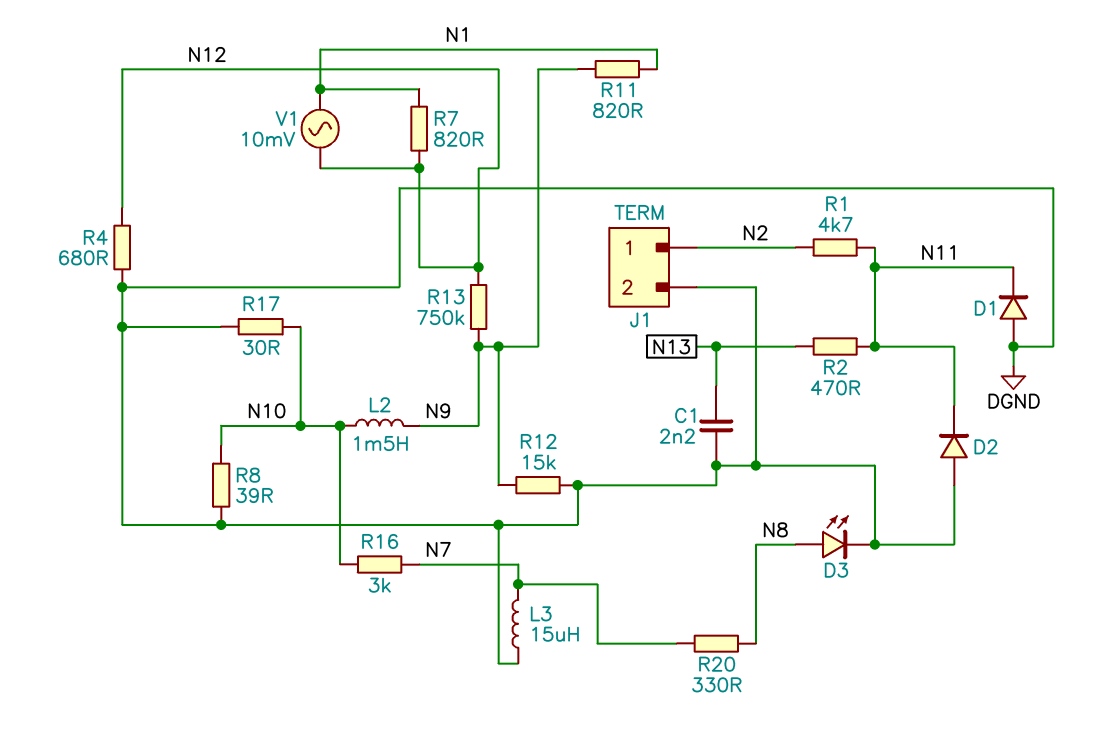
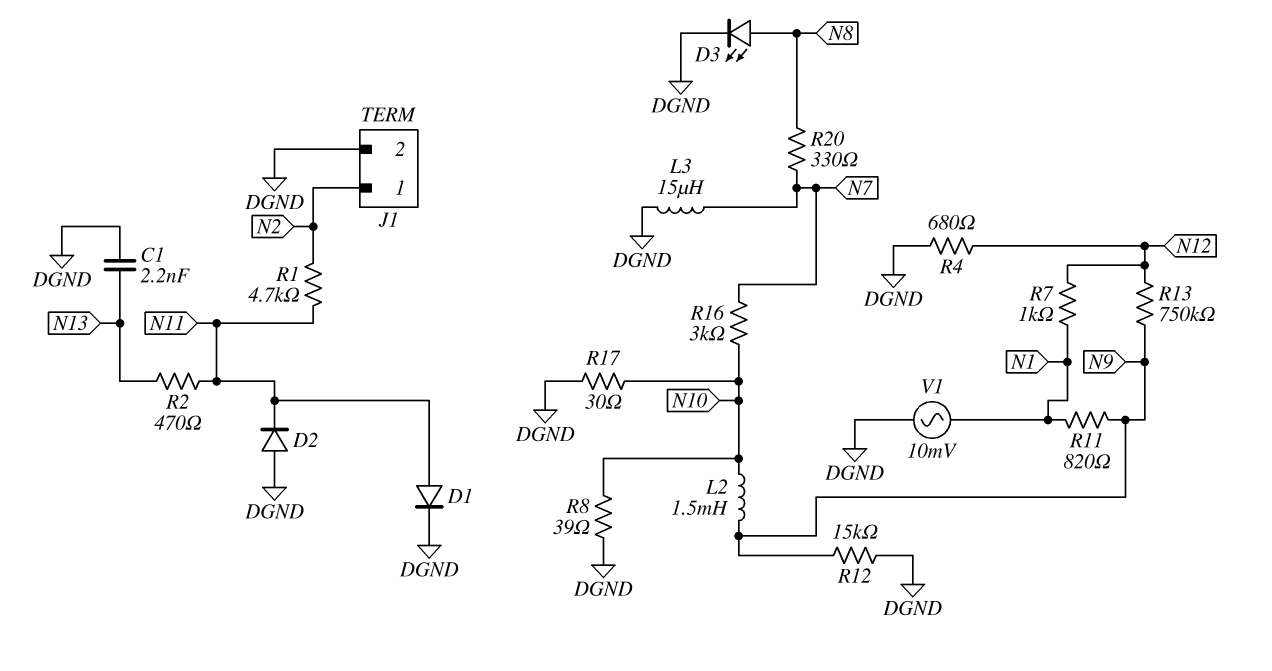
D1: diode (A DGND, K N11) -> diode (A N11, K DGND)
R7: 820 (N1, N12) -> 1k (N1, N12)
V1: AC 10mV (N1, N12) -> AC 10mV (DGND, N1)

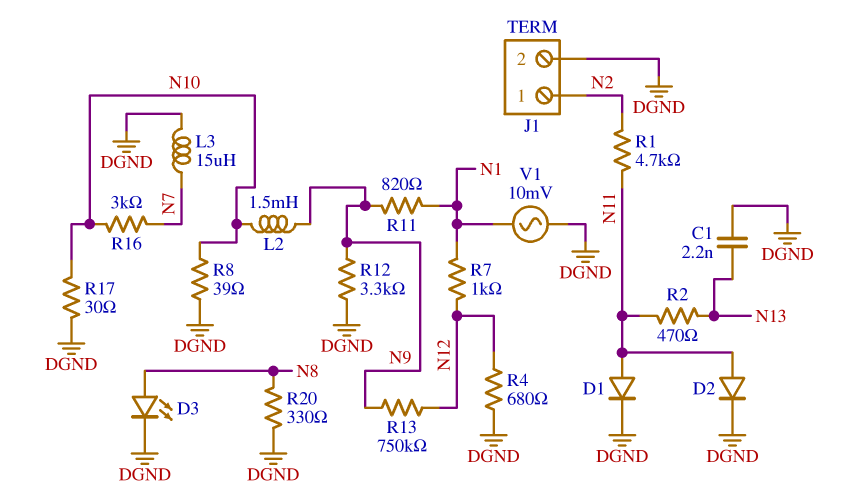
D2: diode (A DGND, K N11) -> diode (A N11, K DGND)
R12: 15k (DGND, N9) -> 3.3k (DGND, N9)
R20: 330 (N7, N8) -> 330 (DGND, N8)

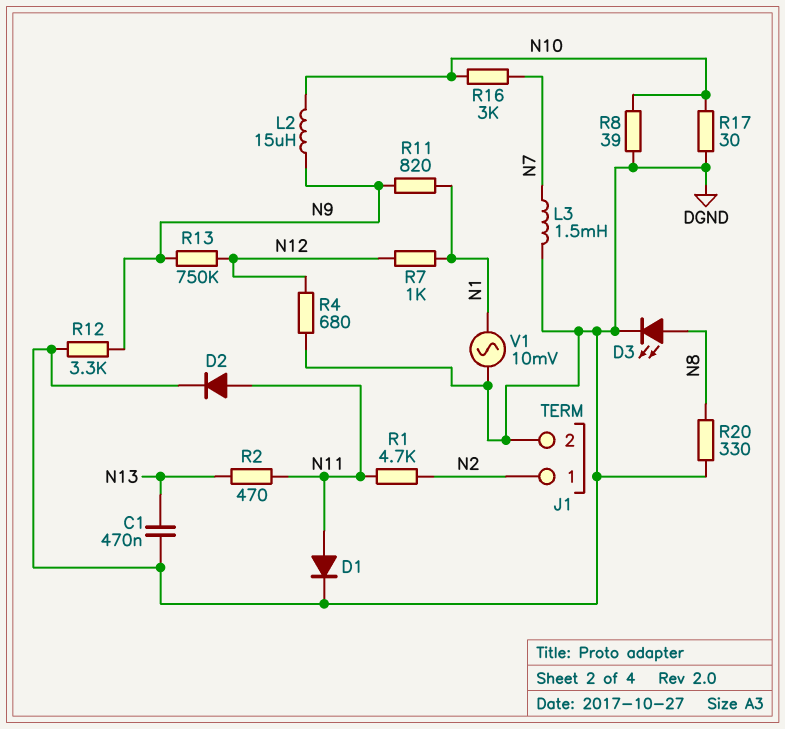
C1: 2.2nF (DGND, N13) -> 470nF (DGND, N13)
L2: 1.5mH (N9, N10) -> 15uH (N9, N10)
L3: 15uH (DGND, N7) -> 1.5mH (DGND, N7)

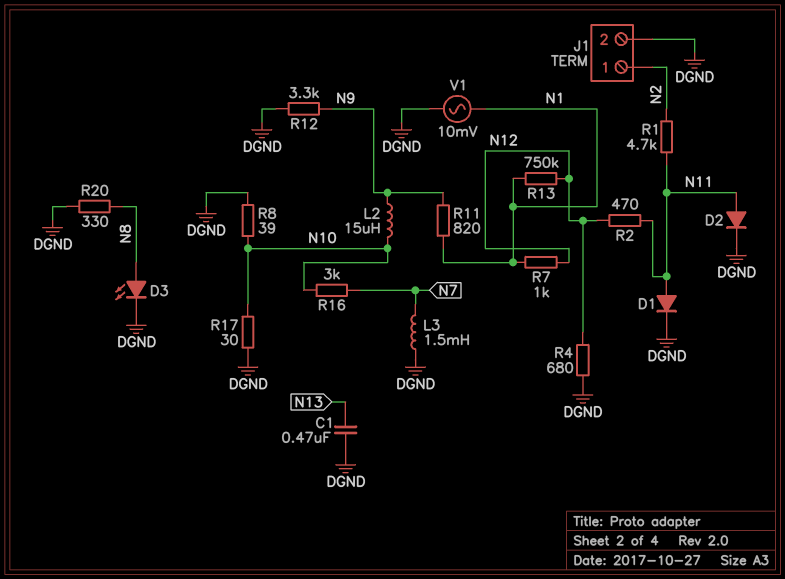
R2: 470 (N11, N13) -> 470 (N11, N12)
R13: 750k (N9, N12) -> 750k (N1, N12)

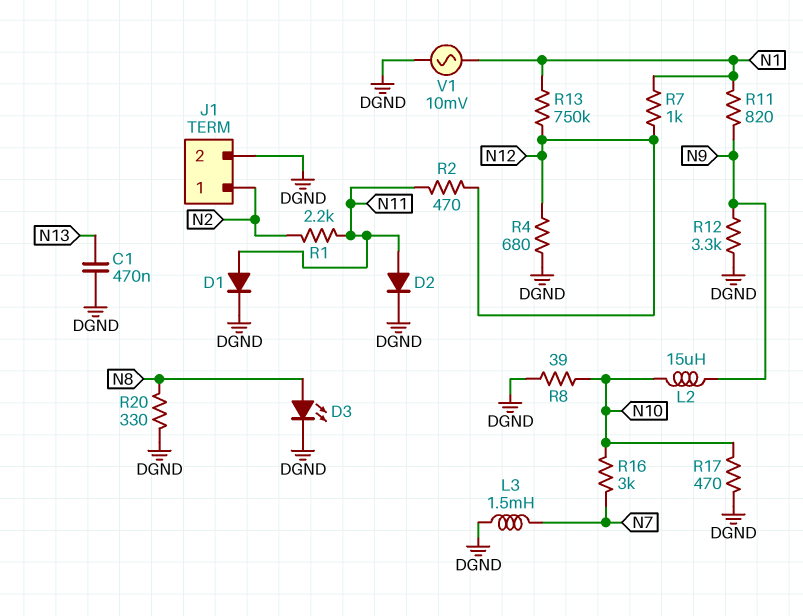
R1: 4.7k (N2, N11) -> 2.2k (N2, N11)
R17: 30 (DGND, N10) -> 470 (DGND, N10)

